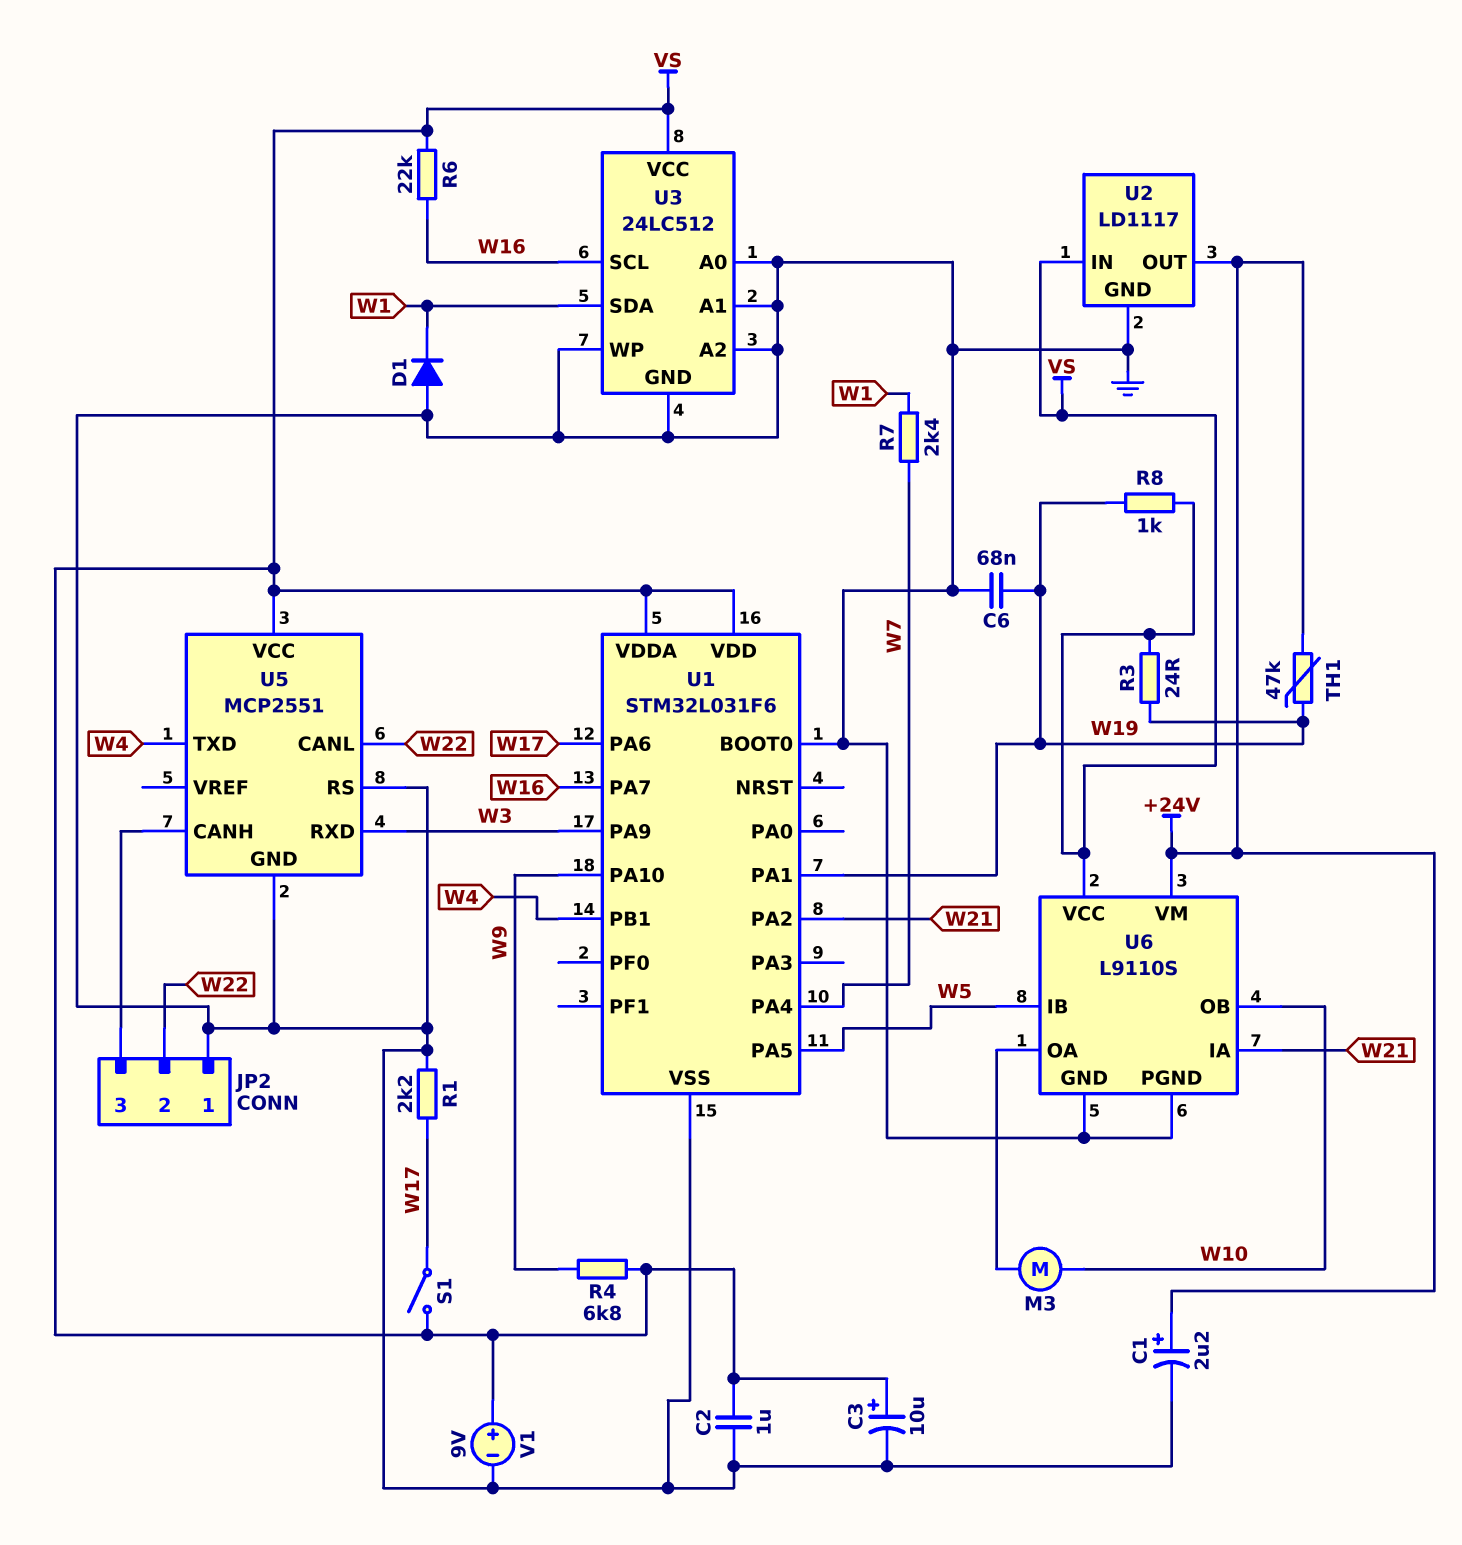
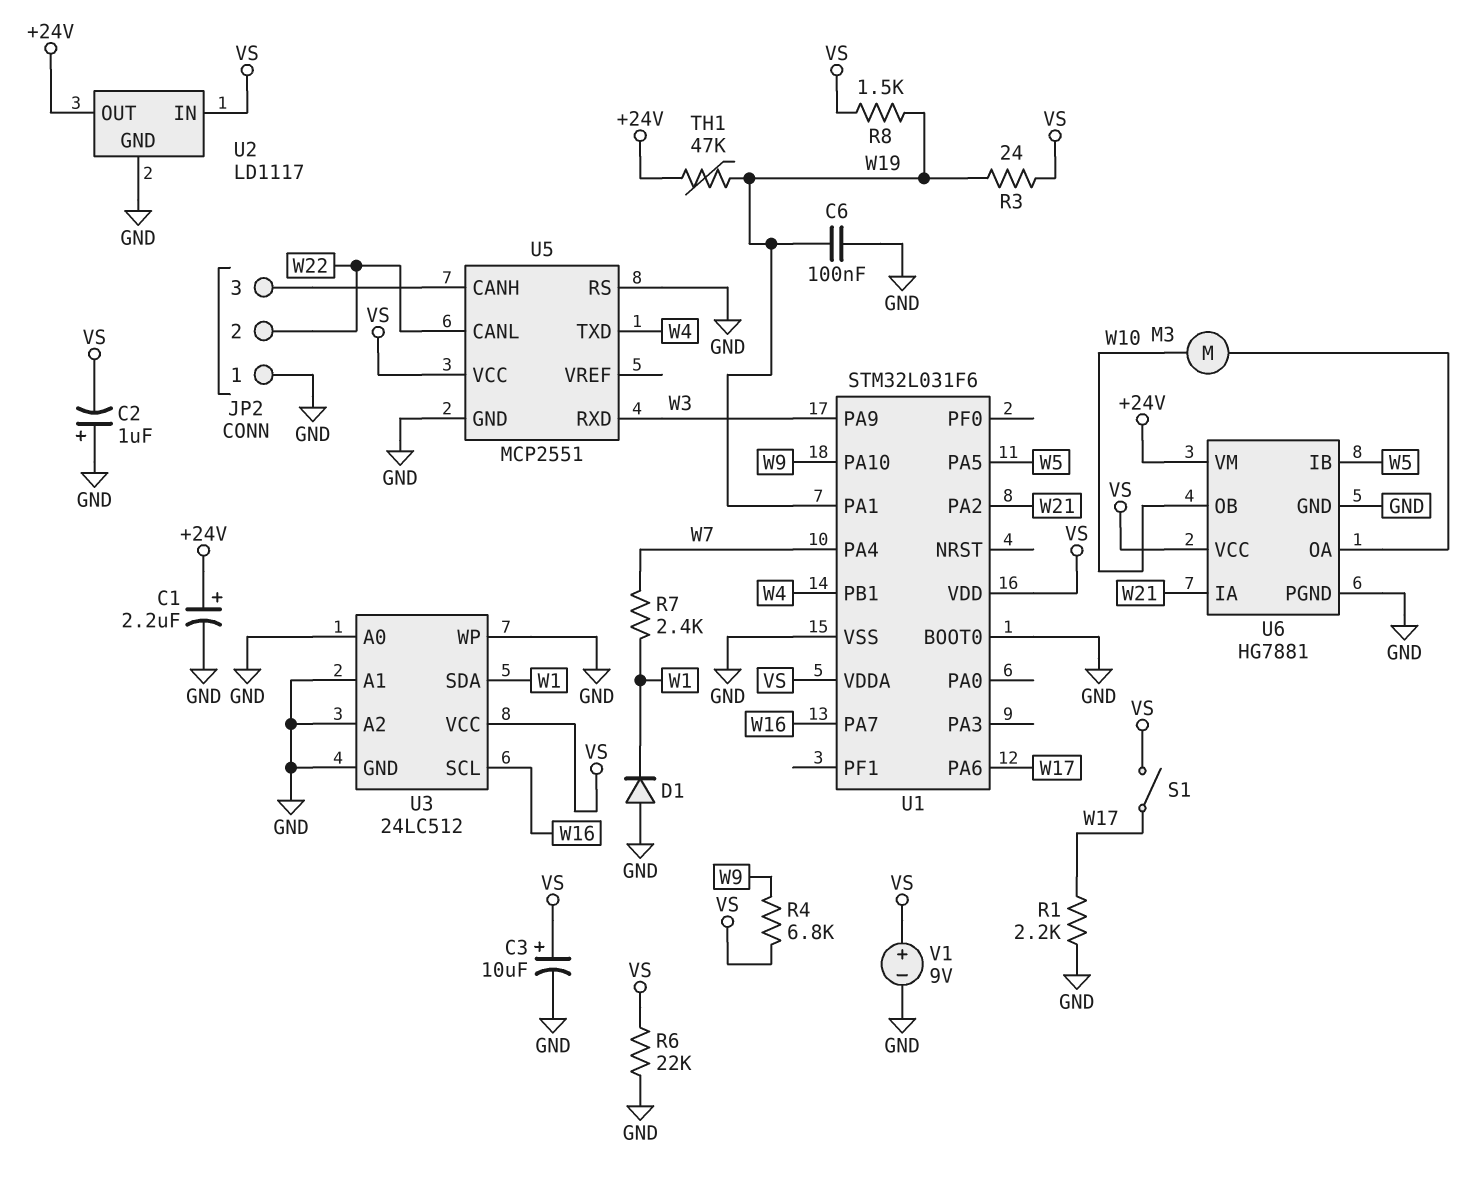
C2: 1uF (GND, VS) -> 1uF (plus GND, minus VS)
C6: 68nF (GND, W19) -> 100nF (GND, W19)
R6: 22k (VS, W16) -> 22k (GND, VS)
R8: 1k (VS, W19) -> 1.5k (VS, W19)
U6: L9110S -> HG7881

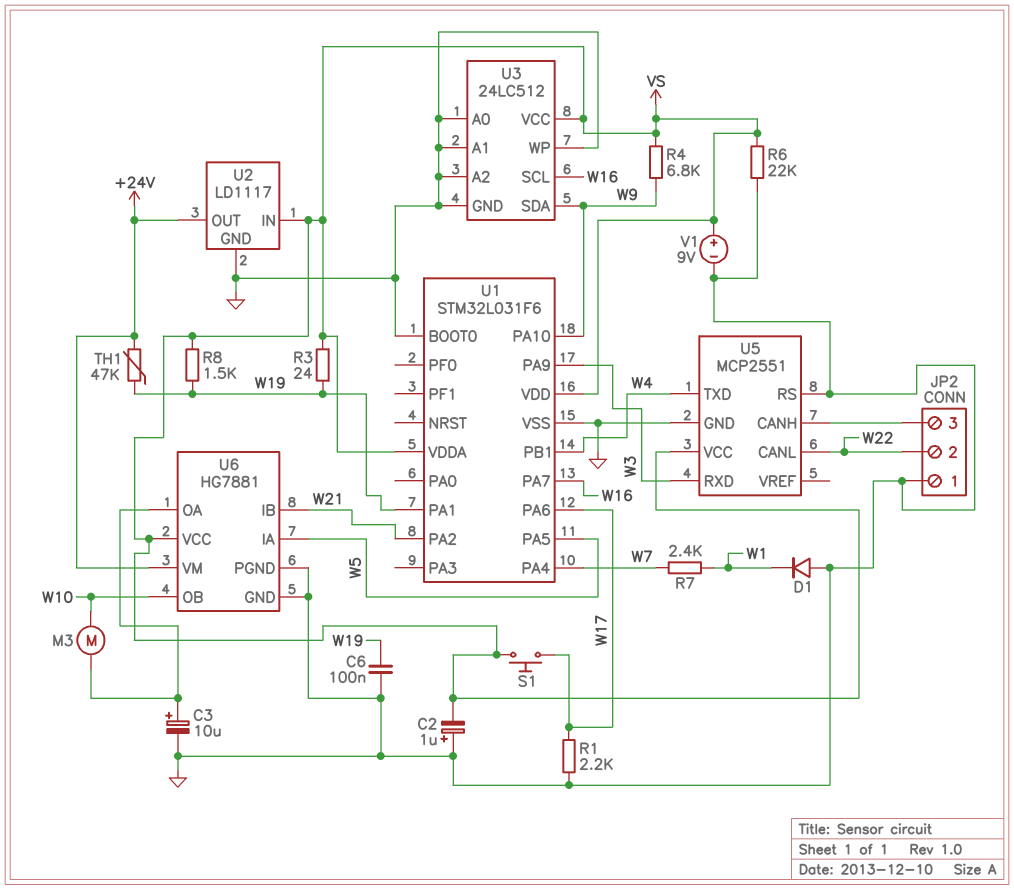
C1: 2.2uF (plus +24V, minus GND) -> none
C3: 10uF (plus VS, minus GND) -> 10uF (plus U6/OA, minus GND)
S1: switch (VS, W17) -> button (VS, W17)
U3 pin SDA: W1 -> W9
U6 pin IA: W21 -> W5
U6 pin IB: W5 -> W21

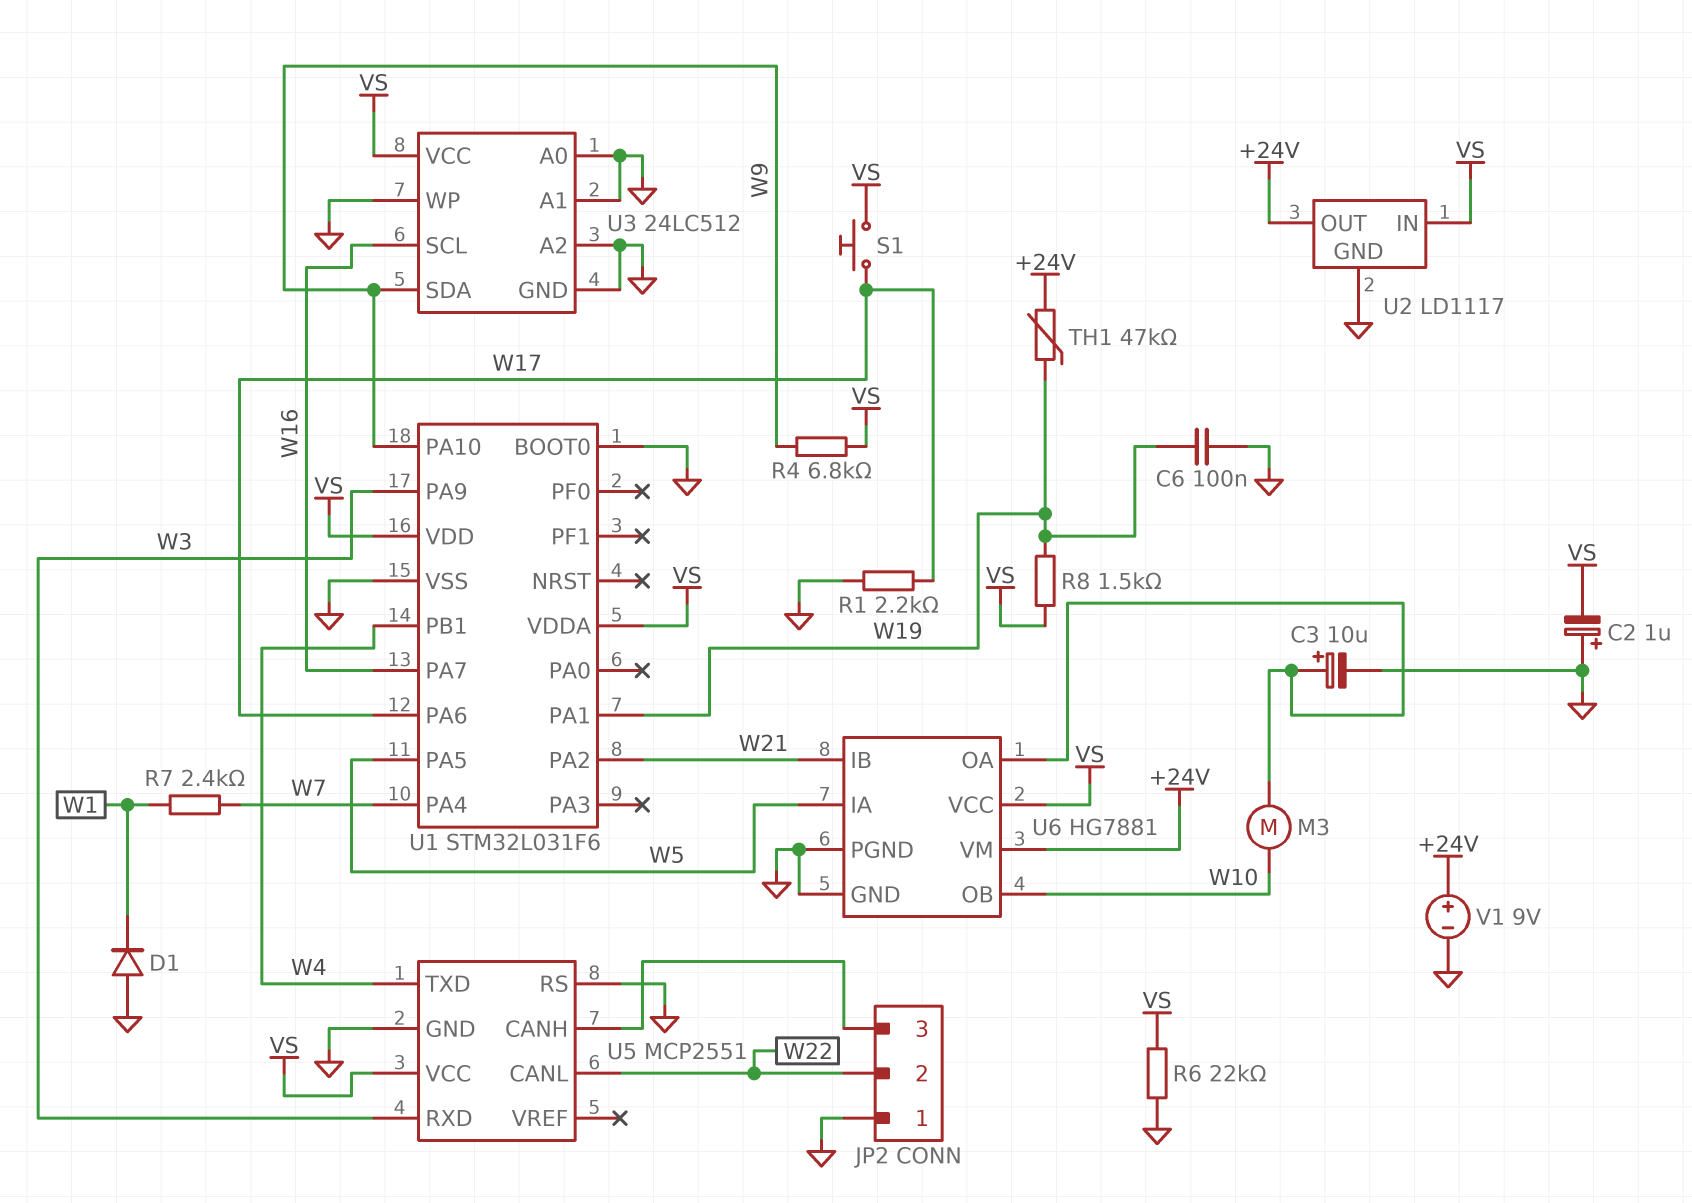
R3: 24 (VS, W19) -> none
V1: 9V (plus VS, minus GND) -> 9V (plus +24V, minus GND)

